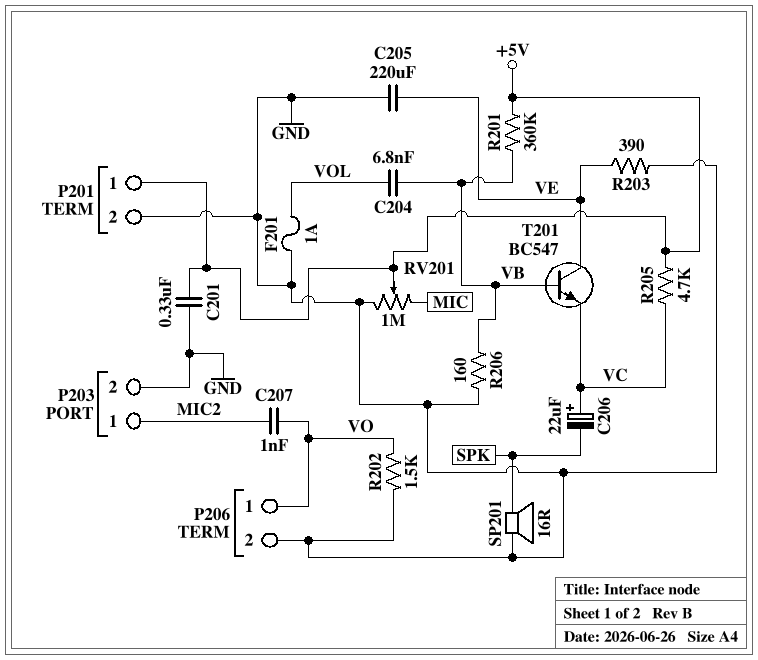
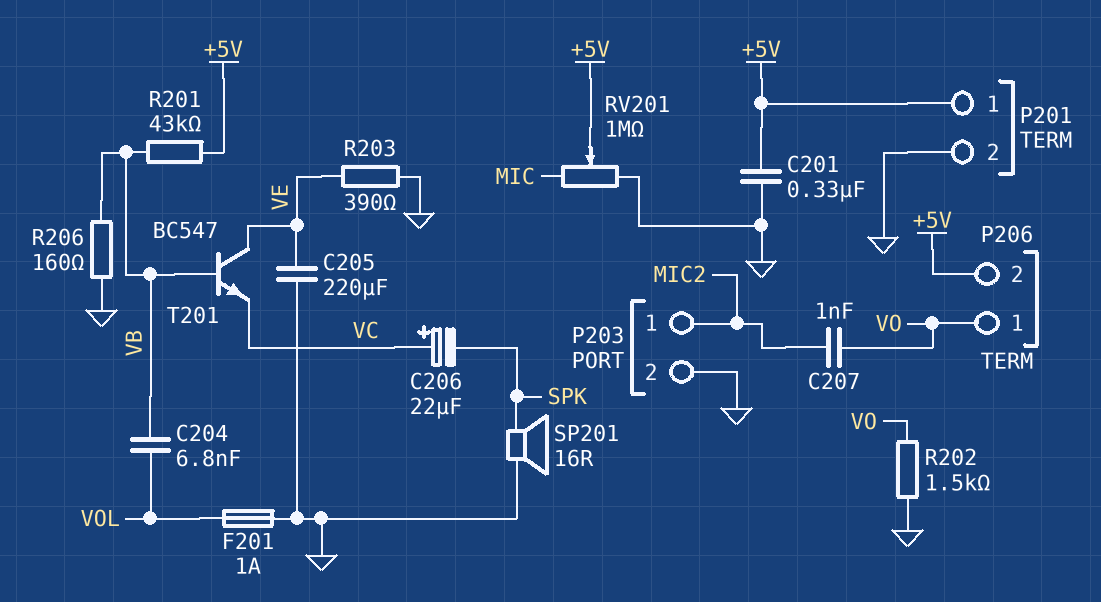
P206 pin 2: GND -> +5V
R201: 360k (+5V, VB) -> 43k (+5V, VB)
R205: 4.7k (+5V, VC) -> none

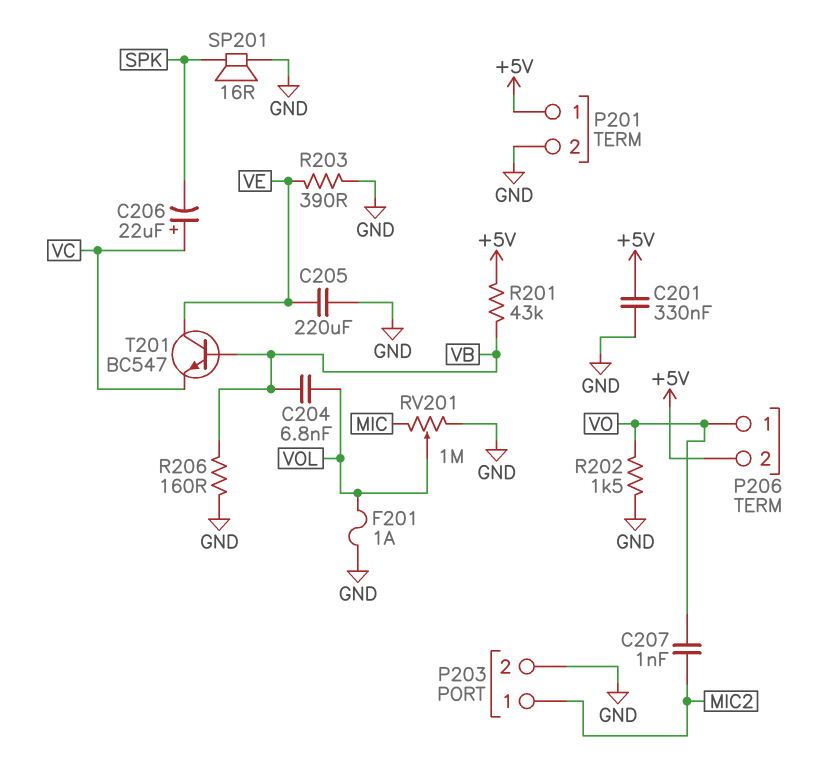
RV201: 1M (GND, MIC, wiper +5V) -> 1M (GND, MIC, wiper VOL)

